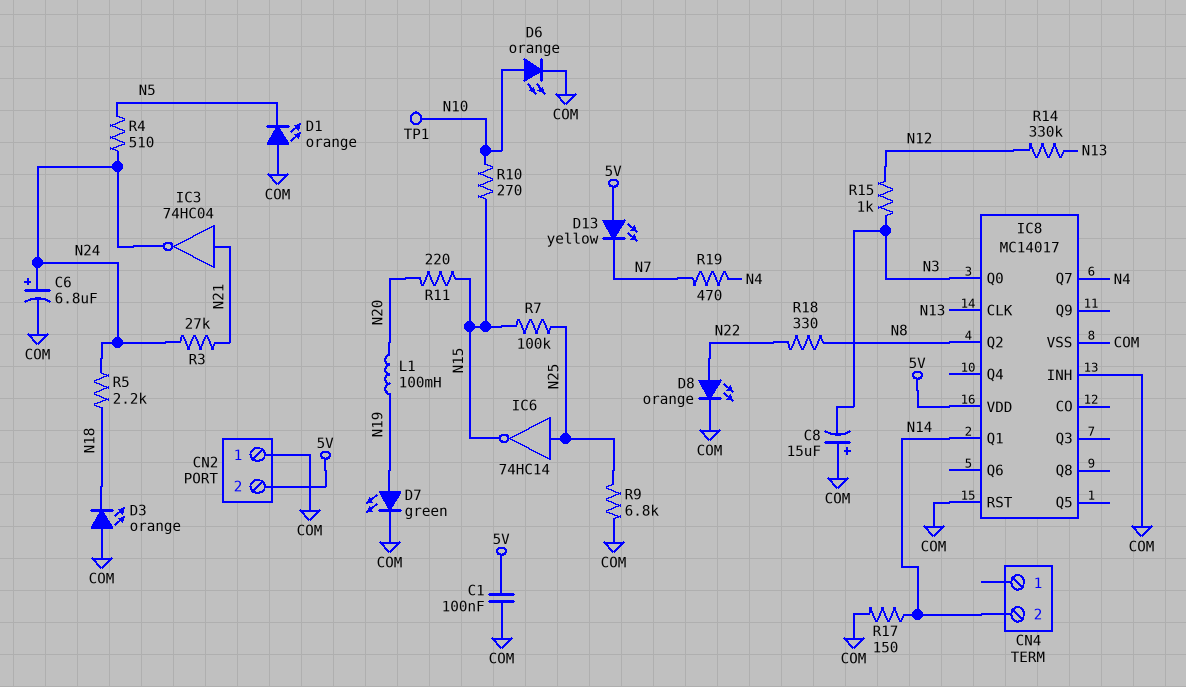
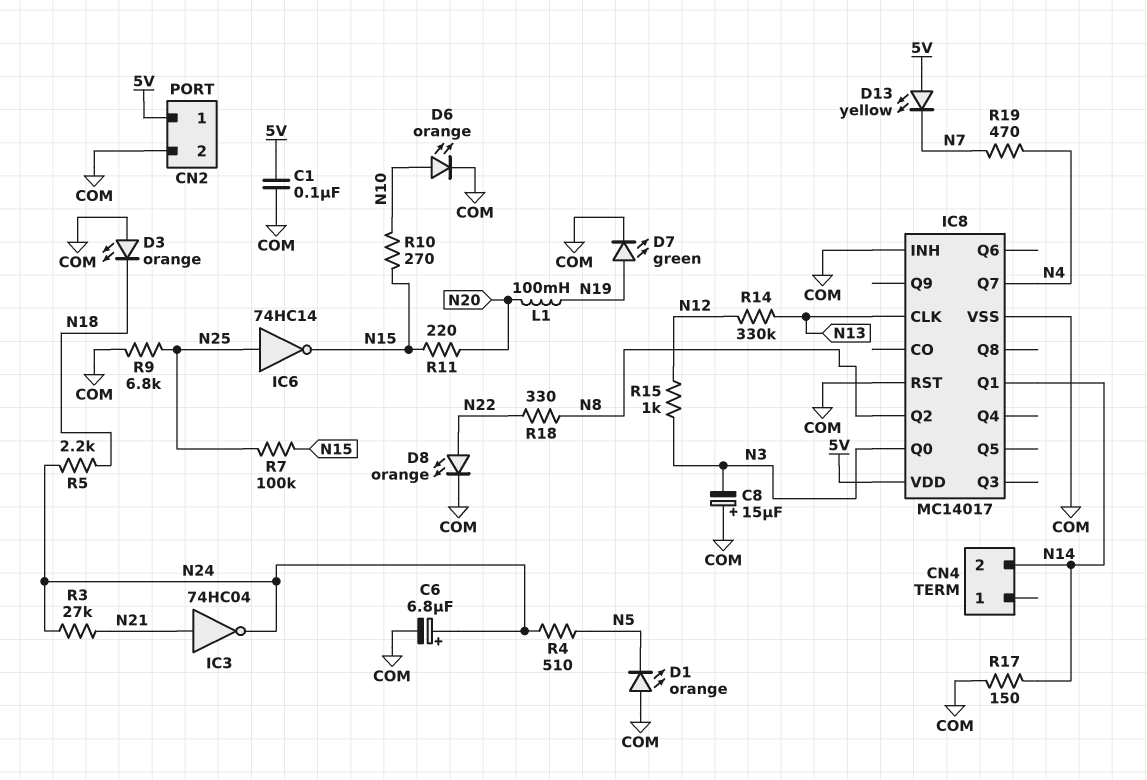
CN2 pin 1: COM -> 5V
CN2 pin 2: 5V -> COM
TP1: test point (N10) -> none

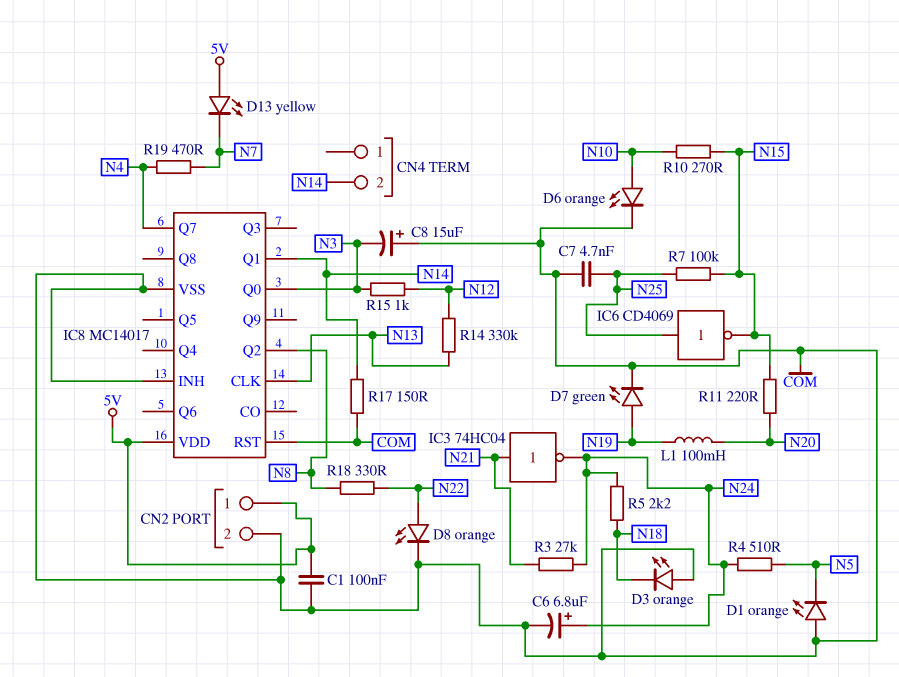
C7: none -> 4.7nF (COM, N25)
IC6: NOT 74HC14 (in N25, out N15) -> NOT CD4069 (in N25, out N15)
R9: 6.8k (COM, N25) -> none

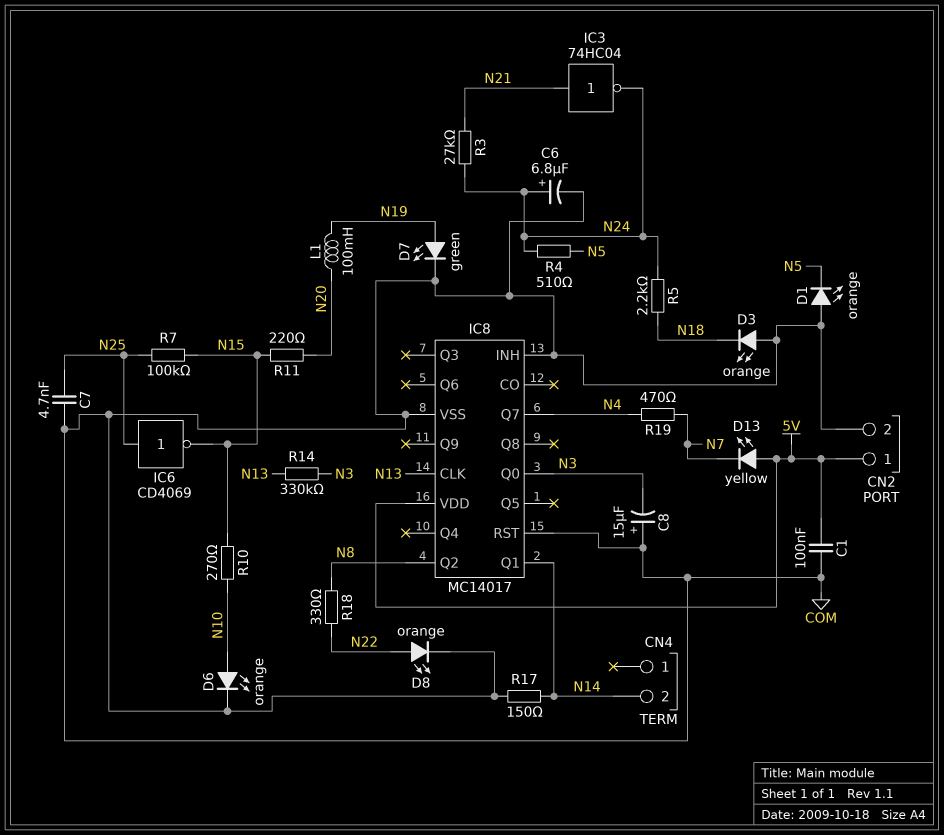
R14: 330k (N12, N13) -> 330k (N3, N13)
R15: 1k (N3, N12) -> none

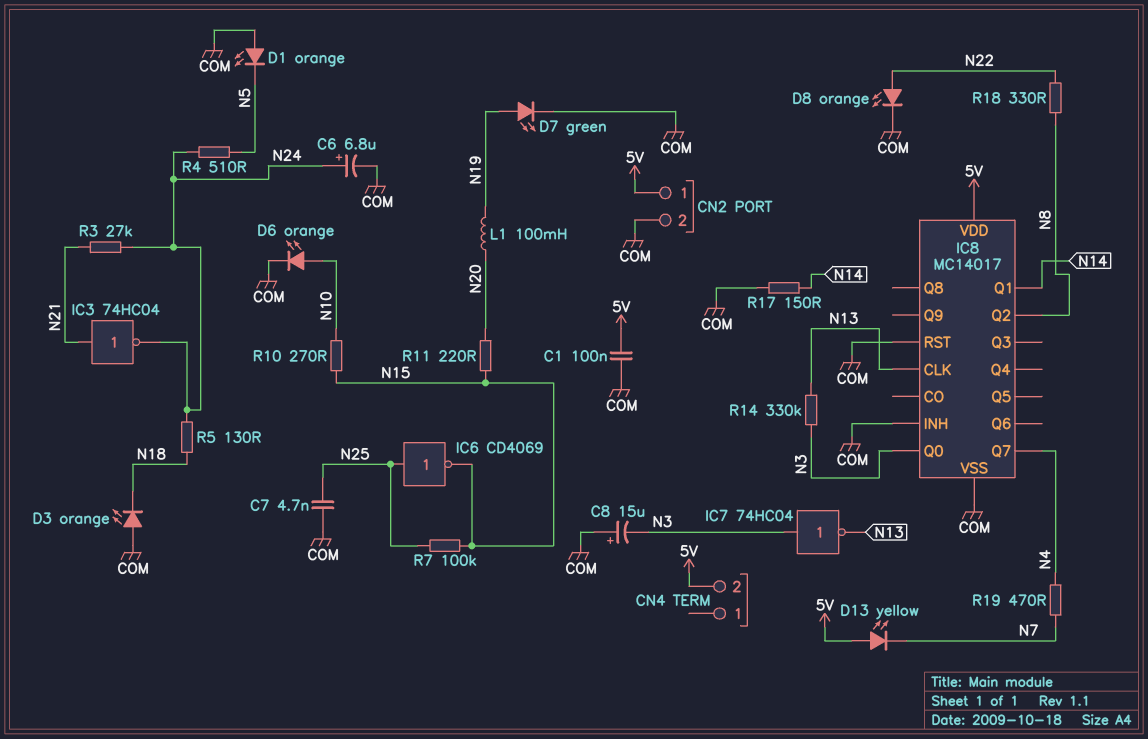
CN4 pin 2: N14 -> 5V
IC7: none -> NOT 74HC04 (in N3, out N13)
R5: 2.2k (N18, N24) -> 130 (N18, N24)

